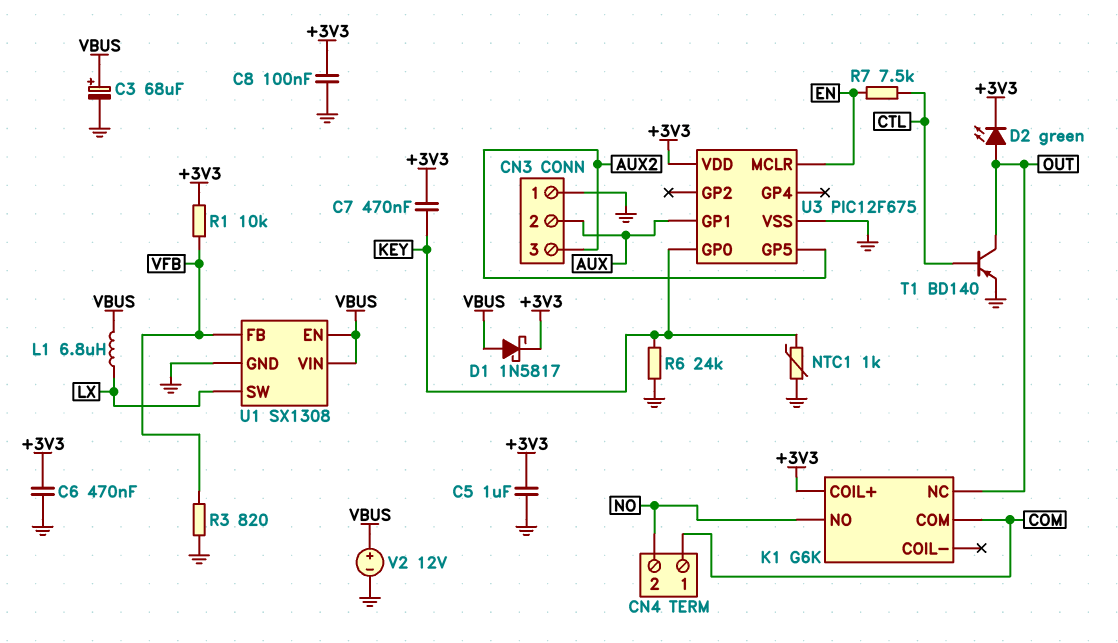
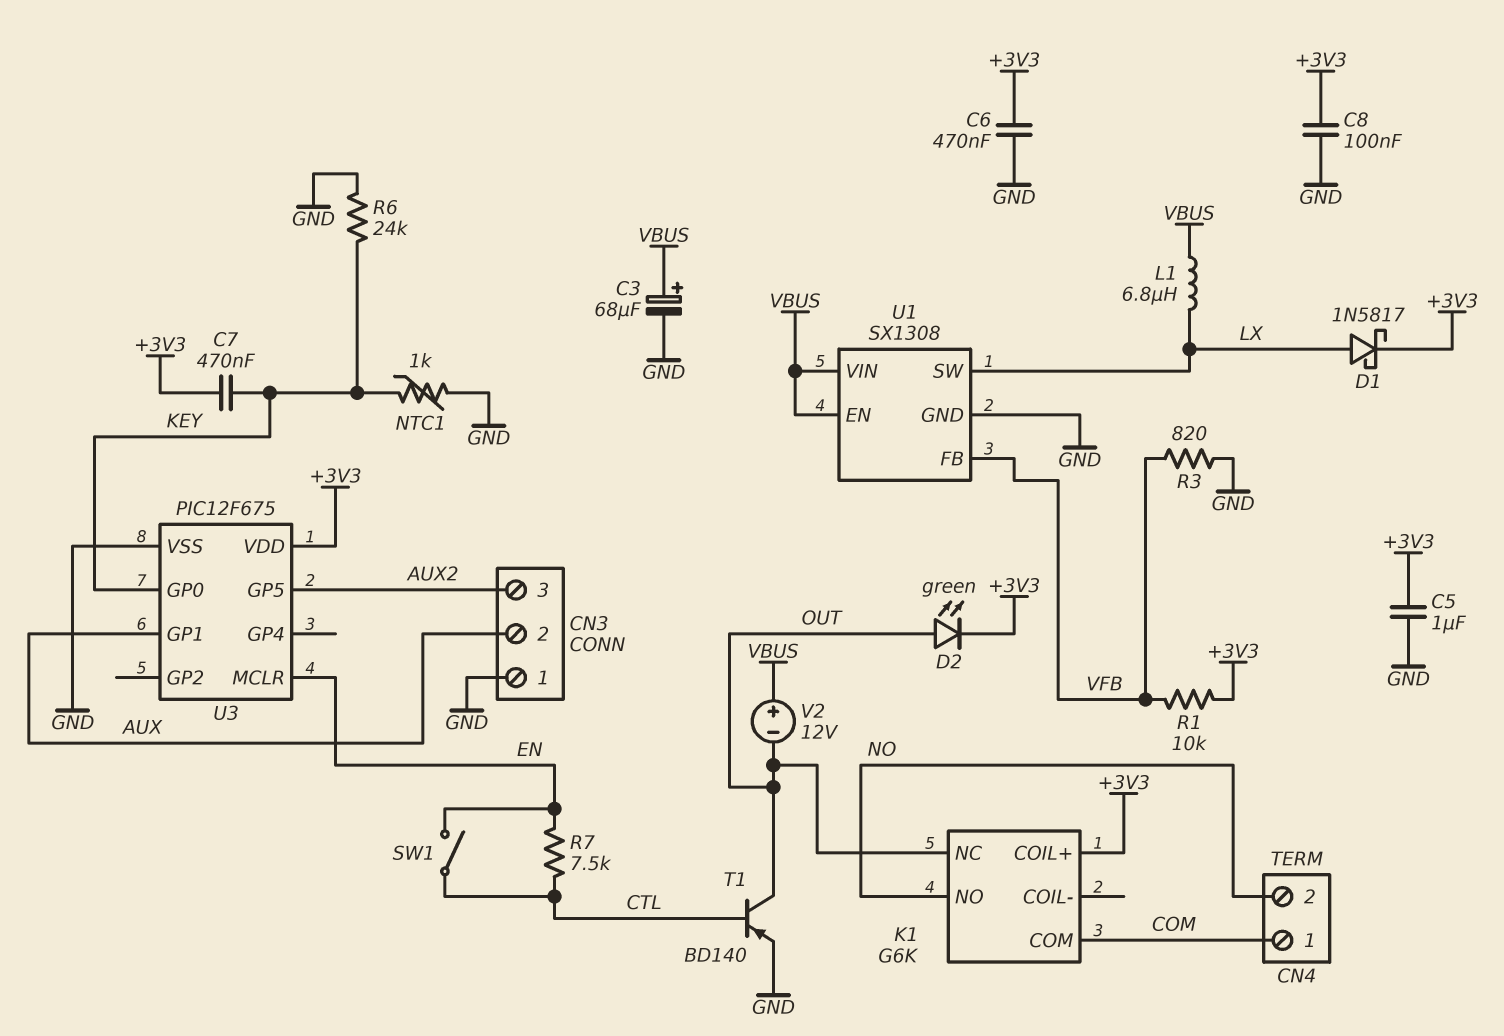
D1: schottky 1N5817 (A VBUS, K +3V3) -> schottky 1N5817 (A LX, K +3V3)
SW1: none -> switch (CTL, EN)
V2: 12V (plus VBUS, minus GND) -> 12V (plus VBUS, minus OUT)

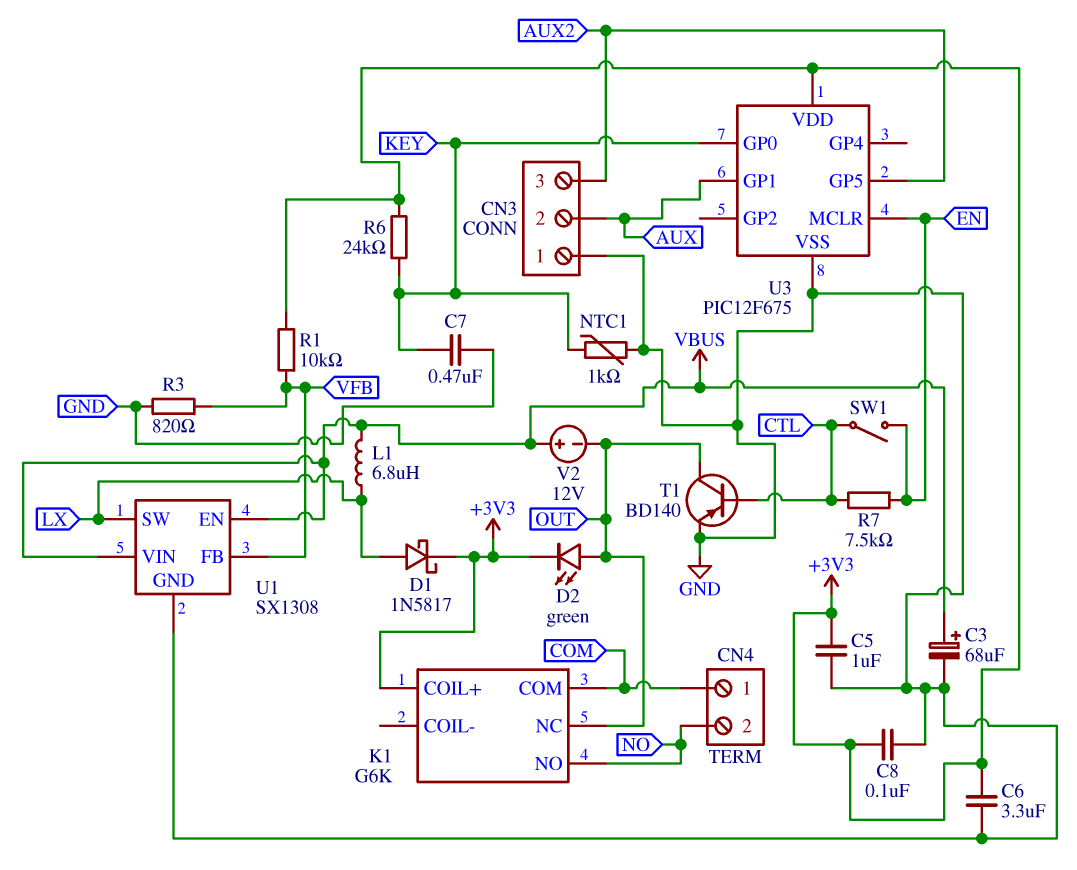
C6: 470nF (+3V3, GND) -> 3.3uF (+3V3, GND)
C7: 470nF (+3V3, KEY) -> 470nF (GND, KEY)
R6: 24k (GND, KEY) -> 24k (+3V3, KEY)

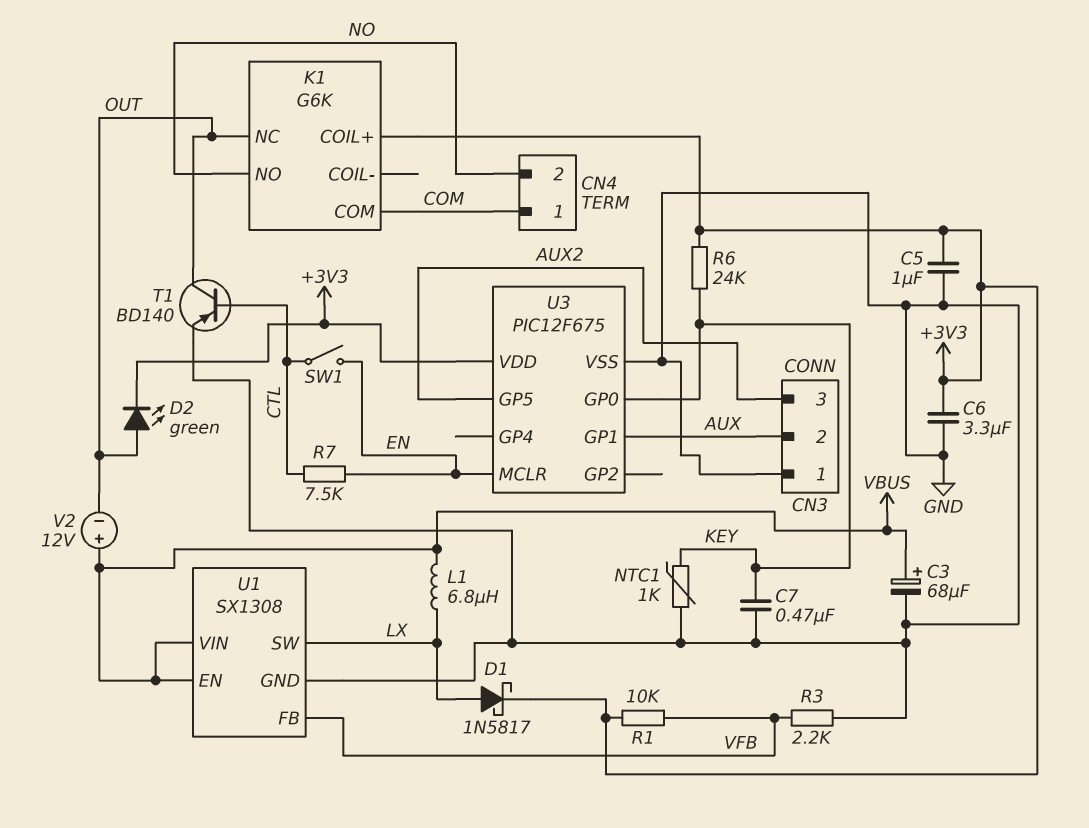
C8: 100nF (+3V3, GND) -> none
R3: 820 (GND, VFB) -> 2.2k (GND, VFB)

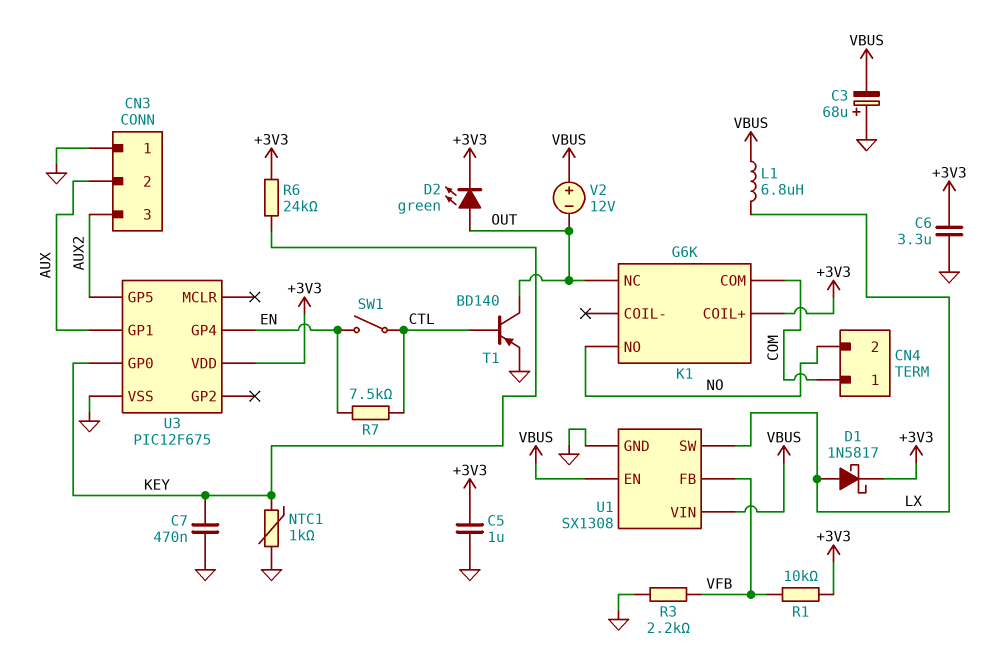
C3: 68uF (plus VBUS, minus GND) -> 68uF (plus GND, minus VBUS)
U3 pin GP4: none -> EN
U3 pin MCLR: EN -> none

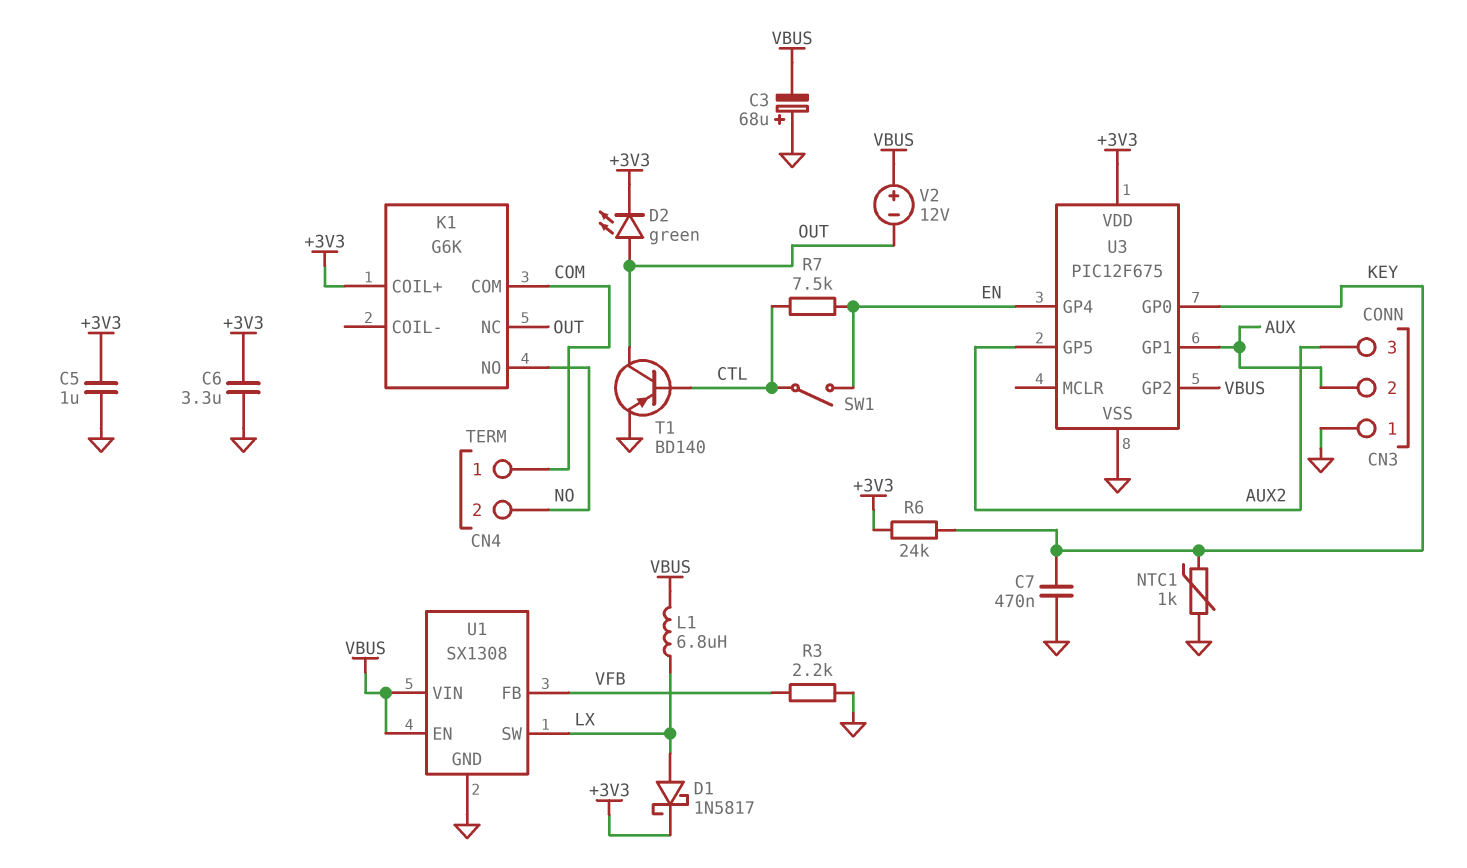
R1: 10k (+3V3, VFB) -> none
U3 pin GP2: none -> VBUS

